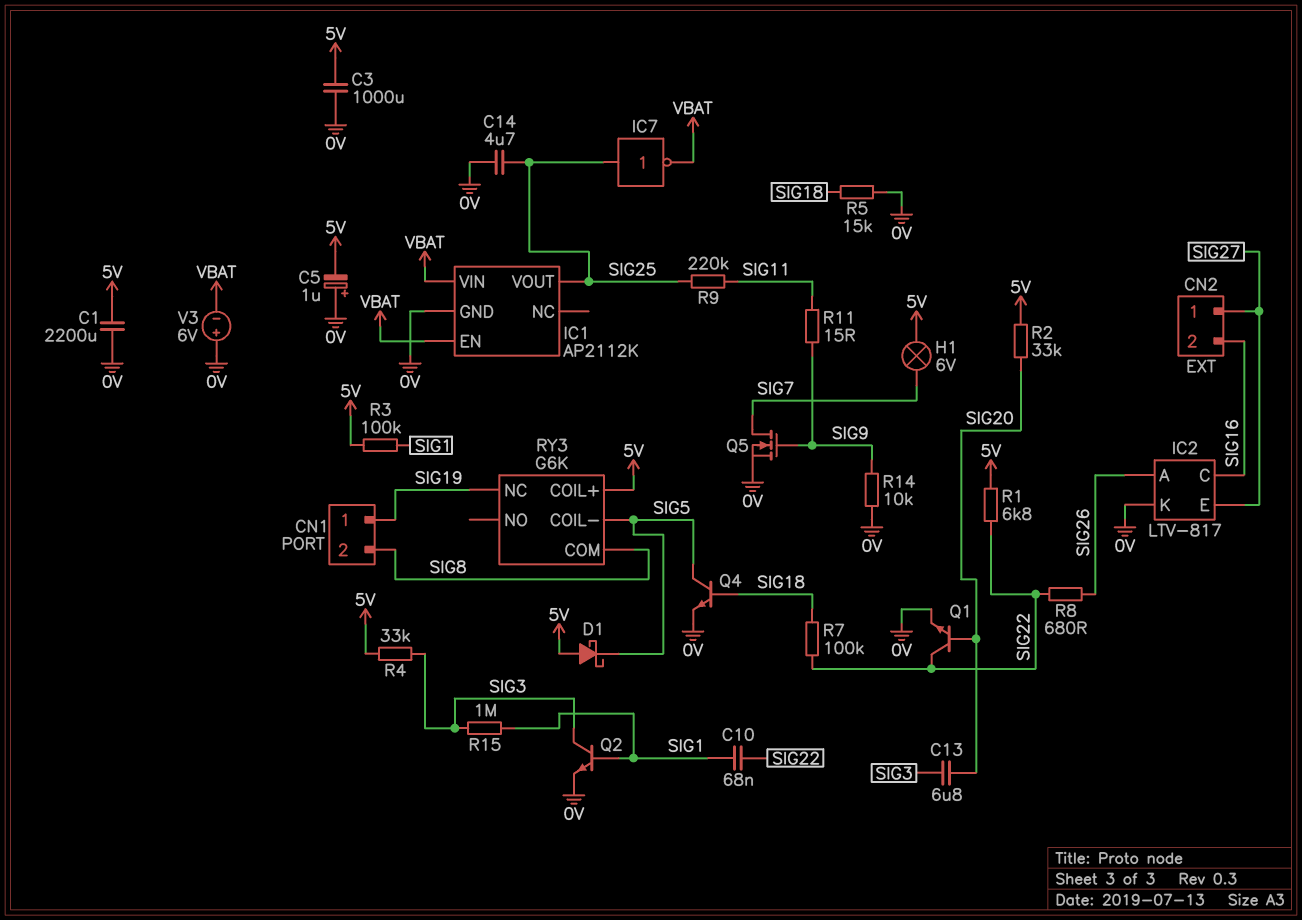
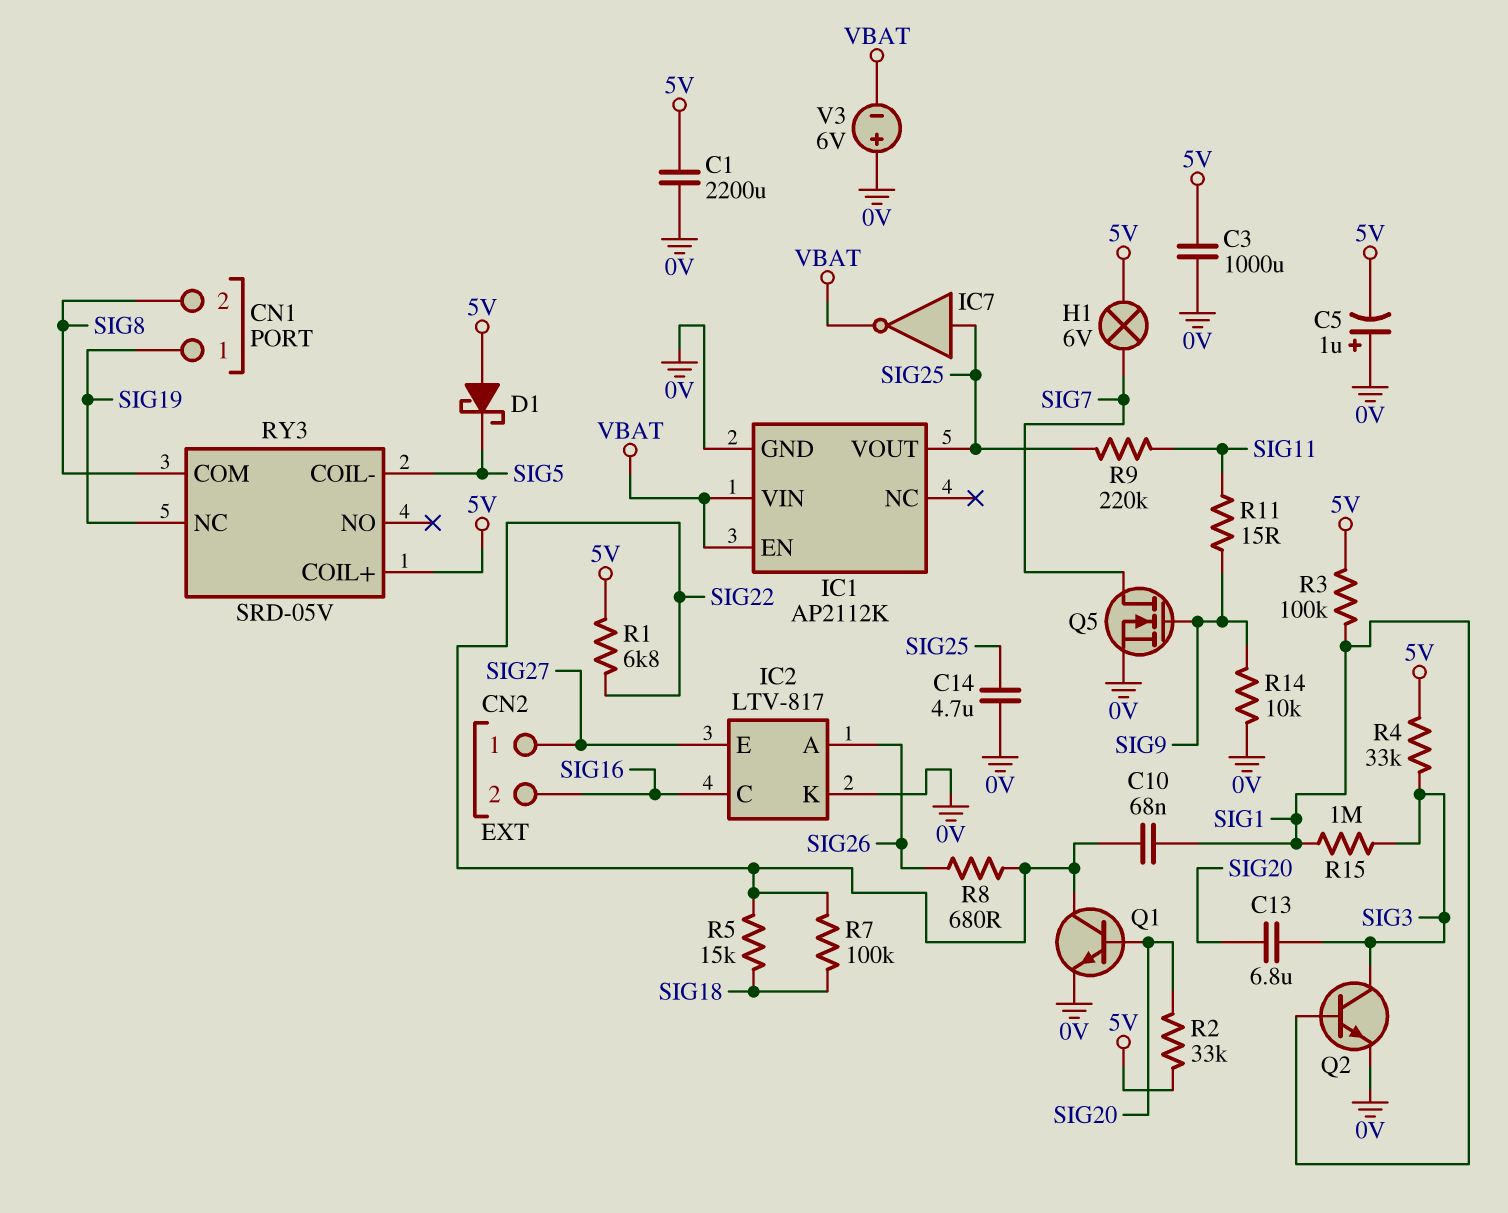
Q4: NPN (B SIG18, C SIG5, E 0V) -> none
R5: 15k (0V, SIG18) -> 15k (SIG18, SIG22)
RY3: G6K -> SRD-05V

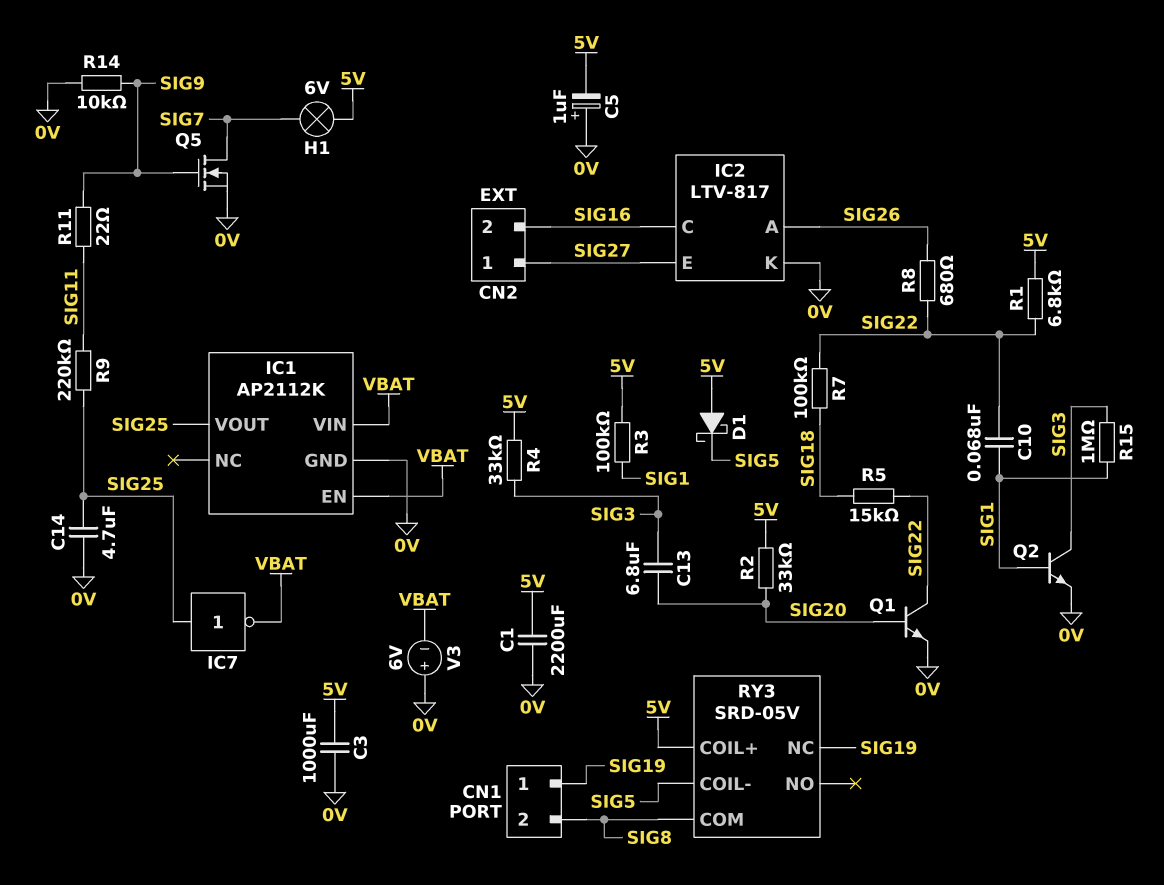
R11: 15 (SIG9, SIG11) -> 22 (SIG9, SIG11)

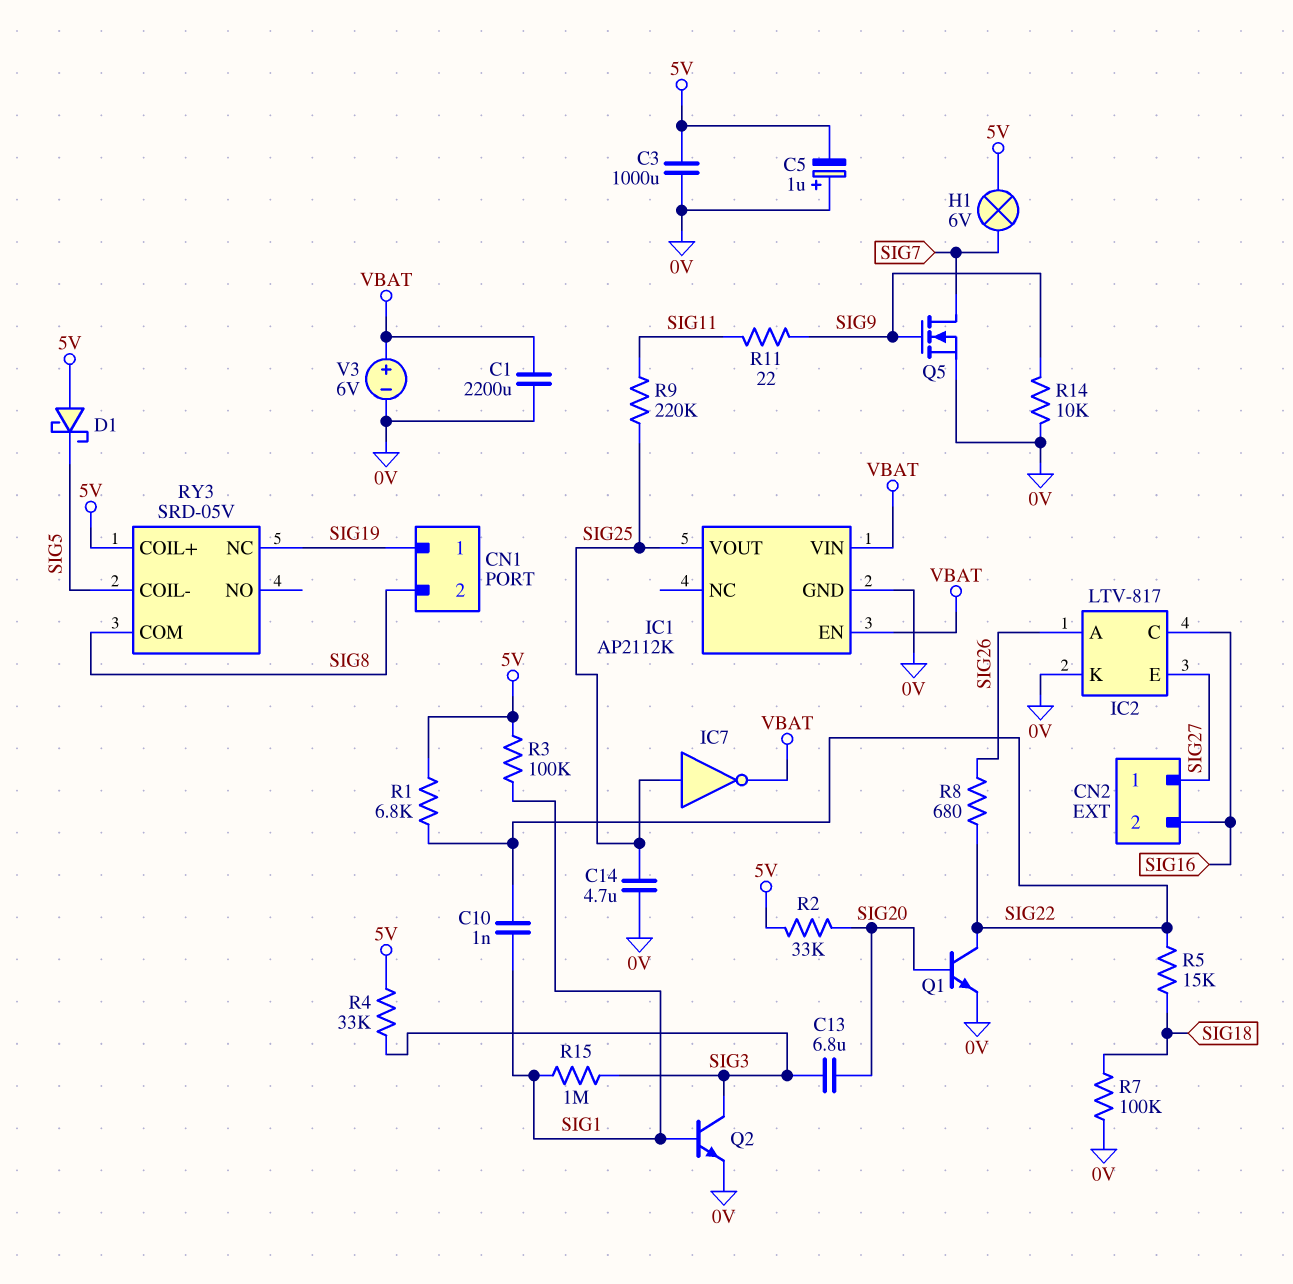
C1: 2200uF (0V, 5V) -> 2200uF (0V, VBAT)
C10: 68nF (SIG1, SIG22) -> 1nF (SIG1, SIG22)
R7: 100k (SIG18, SIG22) -> 100k (0V, SIG18)
V3: 6V (plus 0V, minus VBAT) -> 6V (plus VBAT, minus 0V)

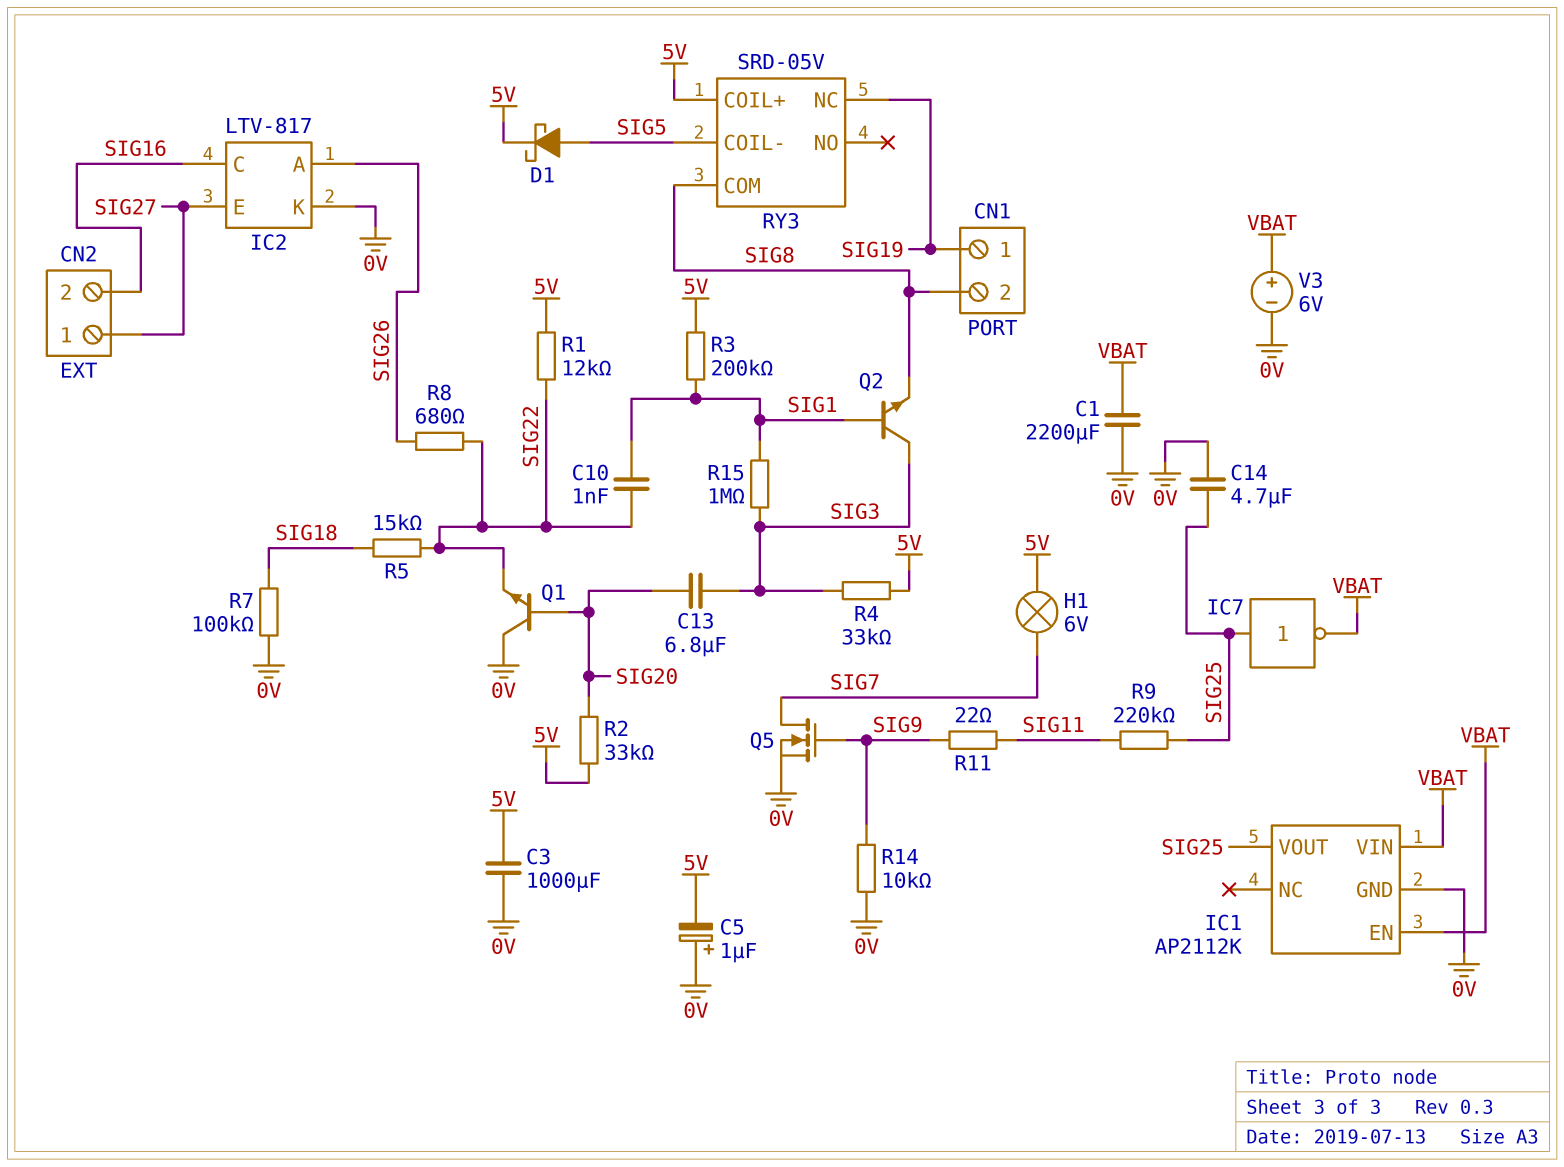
D1: schottky (A 5V, K SIG5) -> schottky (A SIG5, K 5V)
Q1: NPN (B SIG20, C SIG22, E 0V) -> NPN (B SIG20, C 0V, E SIG22)
Q2: NPN (B SIG1, C SIG3, E 0V) -> NPN (B SIG1, C SIG3, E SIG8)
R1: 6.8k (5V, SIG22) -> 12k (5V, SIG22)
R3: 100k (5V, SIG1) -> 200k (5V, SIG1)

